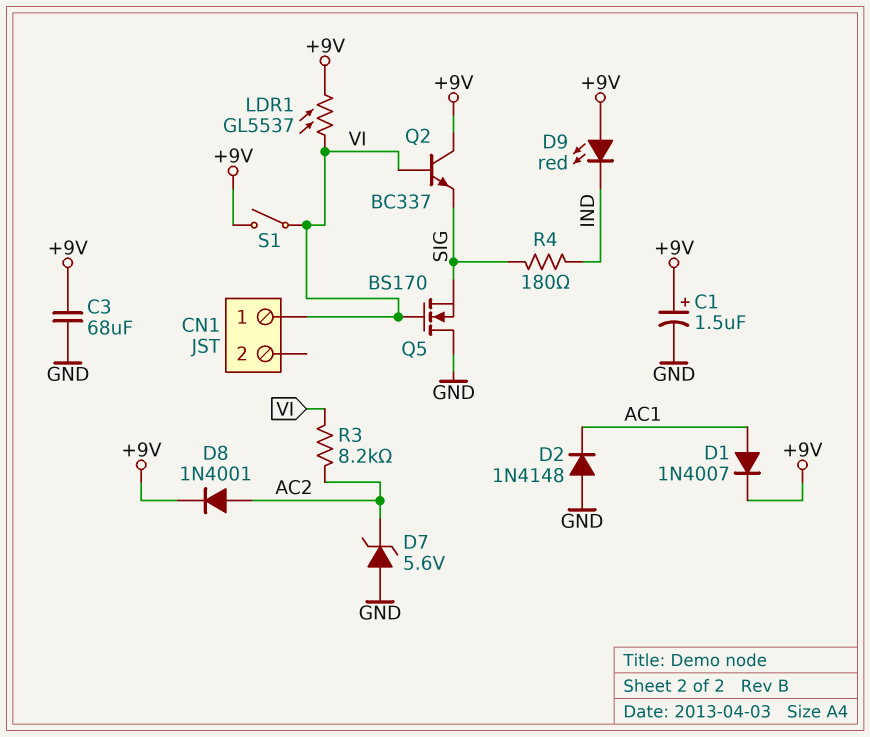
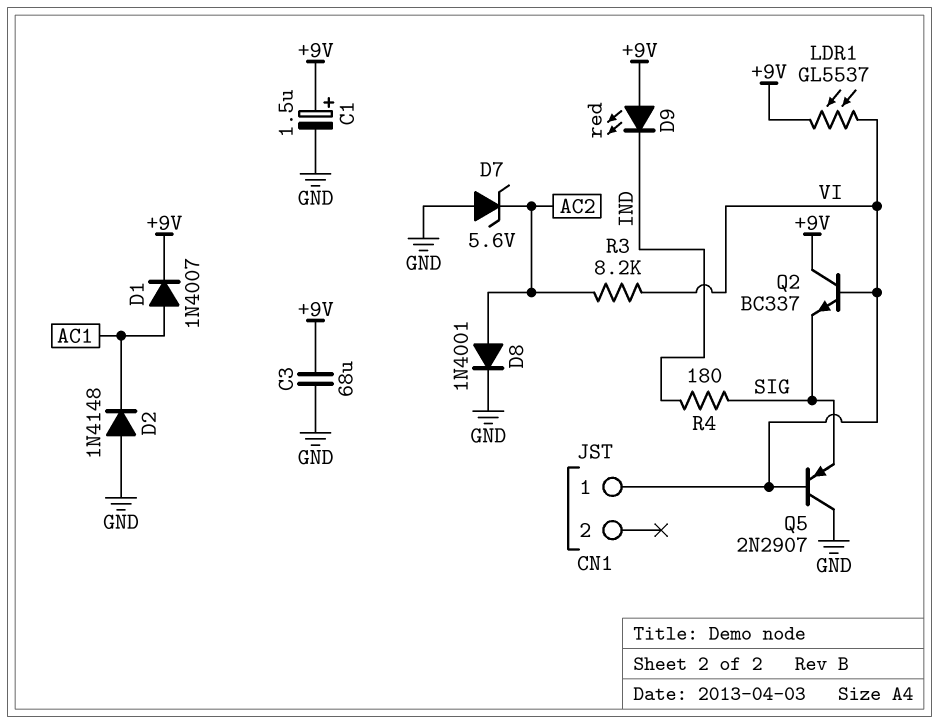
D8: diode 1N4001 (A AC2, K +9V) -> diode 1N4001 (A AC2, K GND)
Q5: NMOS BS170 (G VI, D GND, S SIG) -> PNP 2N2907 (B VI, C GND, E SIG)
S1: switch (+9V, VI) -> none

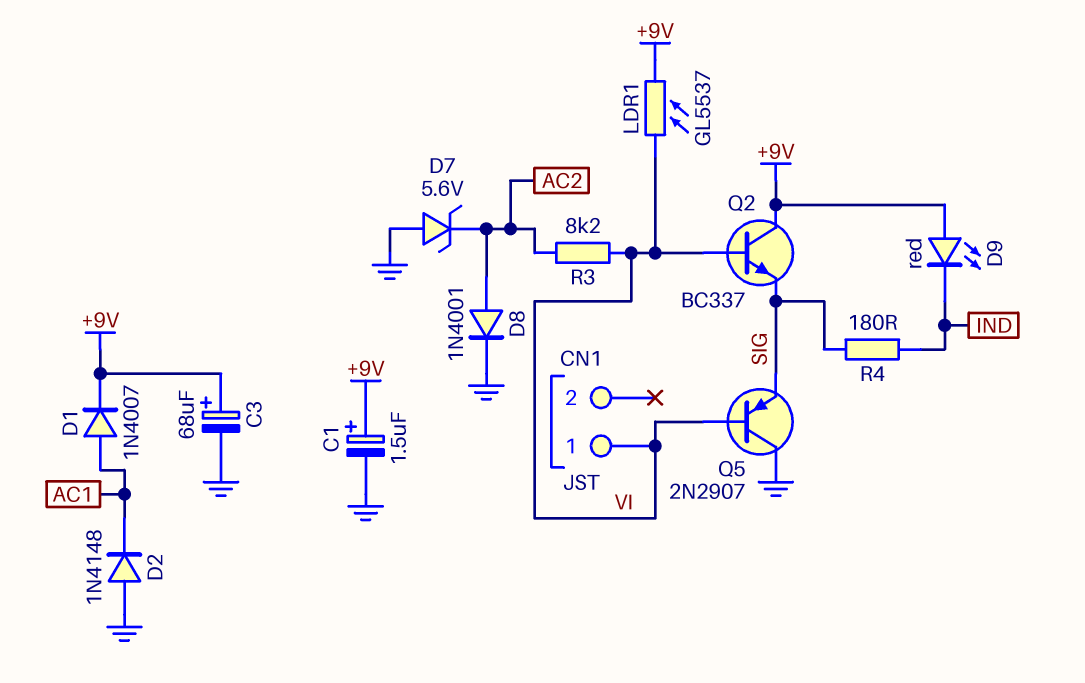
C3: 68uF (+9V, GND) -> 68uF (plus +9V, minus GND)

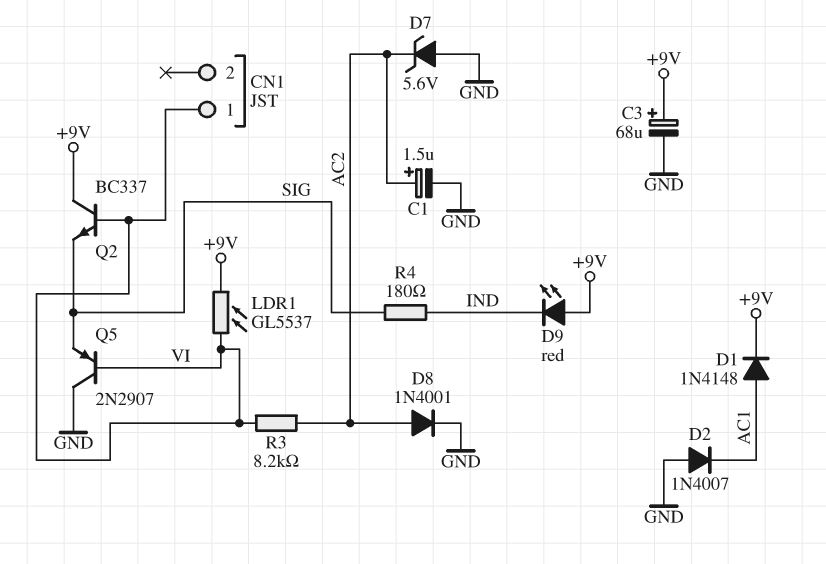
C1: 1.5uF (plus +9V, minus GND) -> 1.5uF (plus AC2, minus GND)
D1: diode 1N4007 (A AC1, K +9V) -> diode 1N4148 (A AC1, K +9V)
D2: diode 1N4148 (A GND, K AC1) -> diode 1N4007 (A GND, K AC1)

